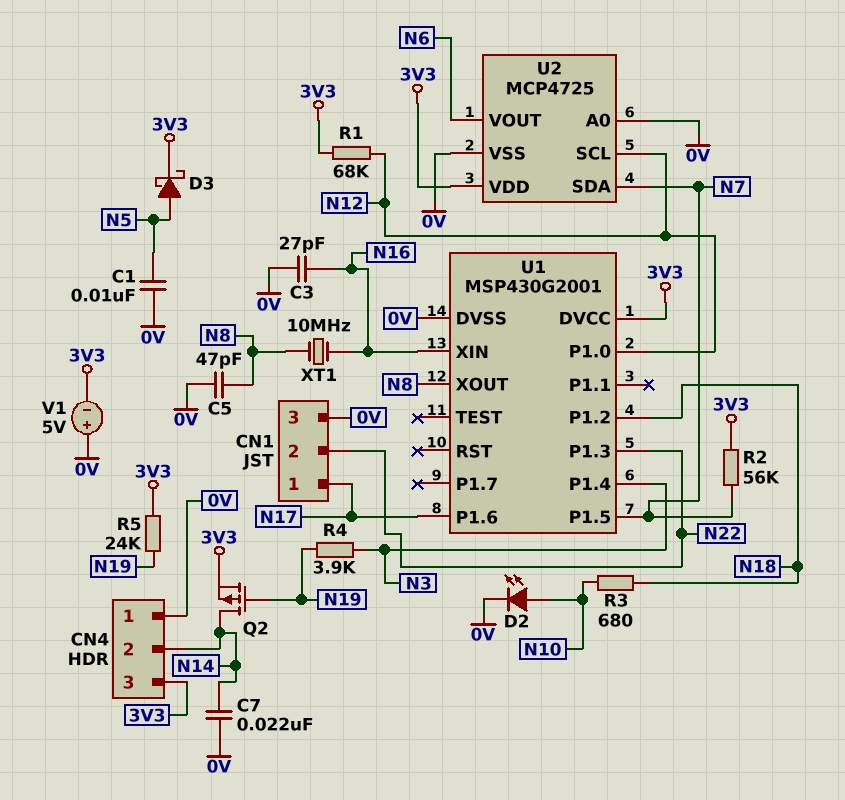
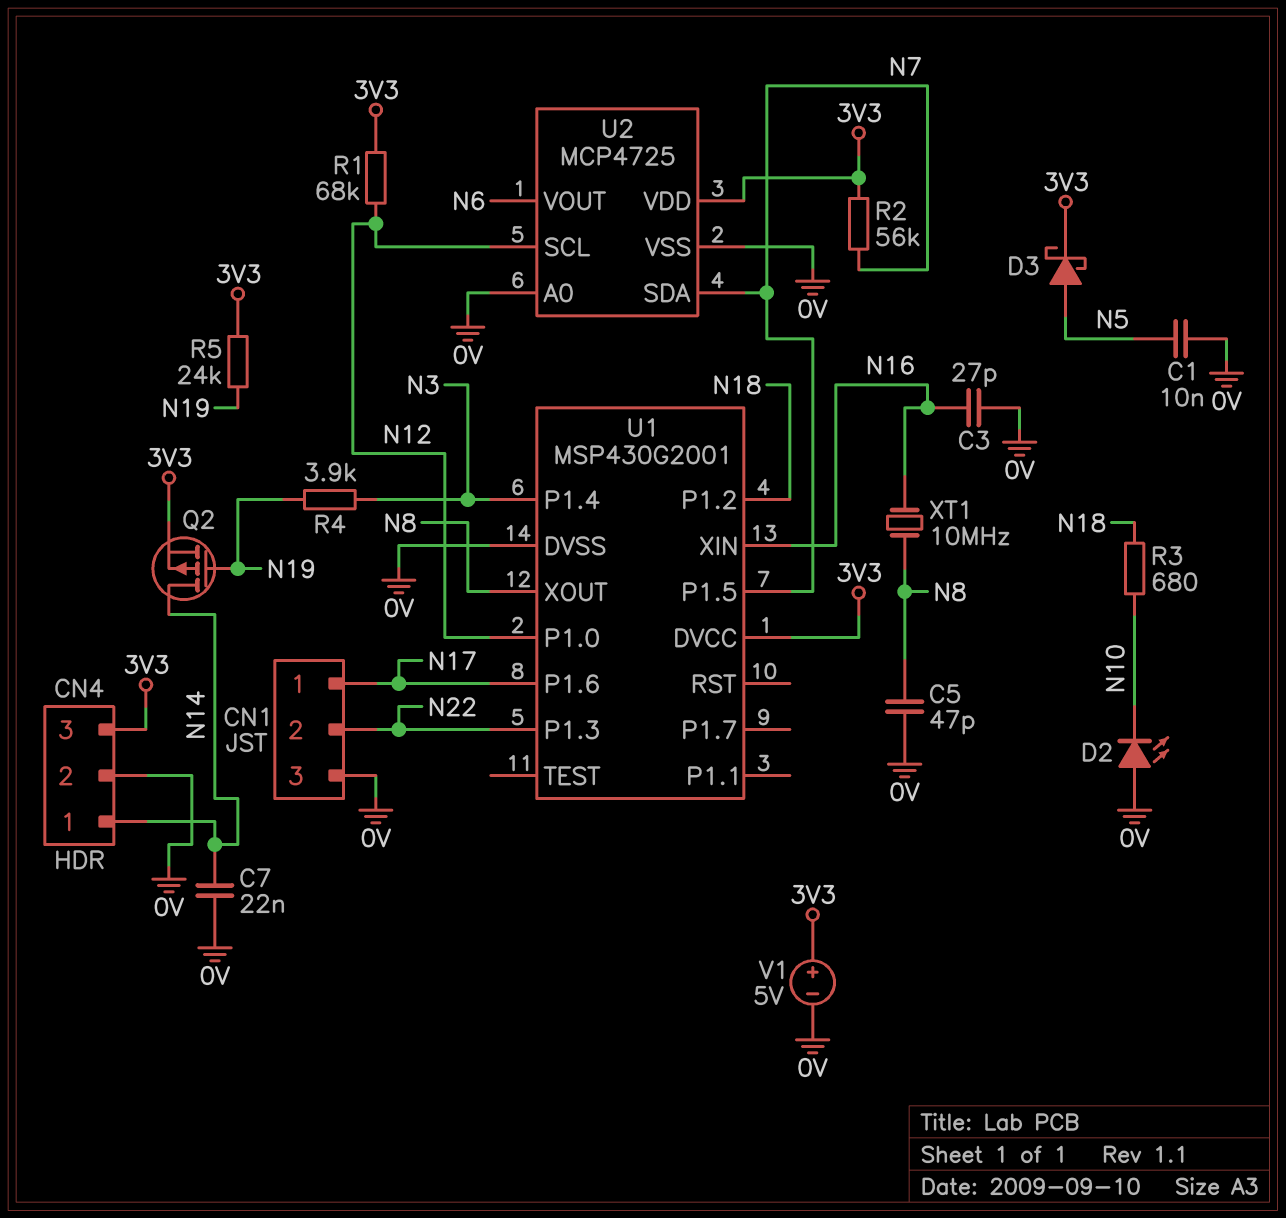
CN4 pin 1: 0V -> N14
CN4 pin 2: N14 -> 0V
D2: LED (A N10, K 0V) -> LED (A 0V, K N10)
V1: 5V (plus 0V, minus 3V3) -> 5V (plus 3V3, minus 0V)

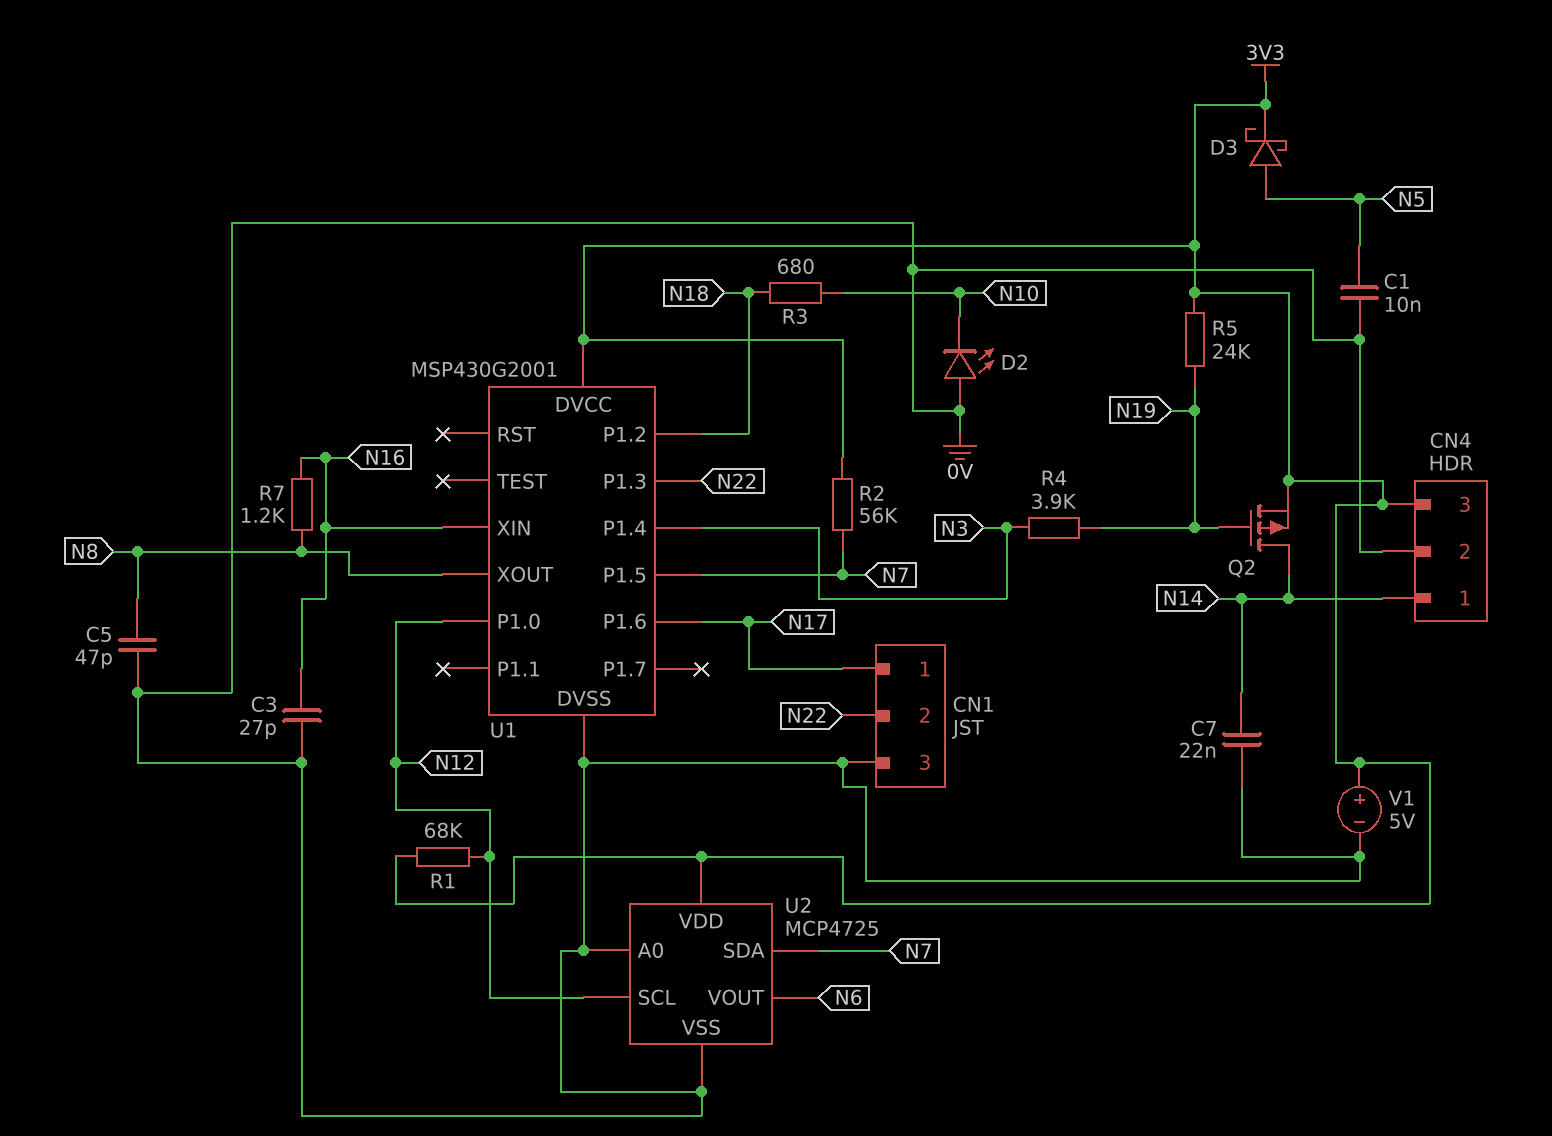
R7: none -> 1.2k (N8, N16)
XT1: 10MHz (N8, N16) -> none

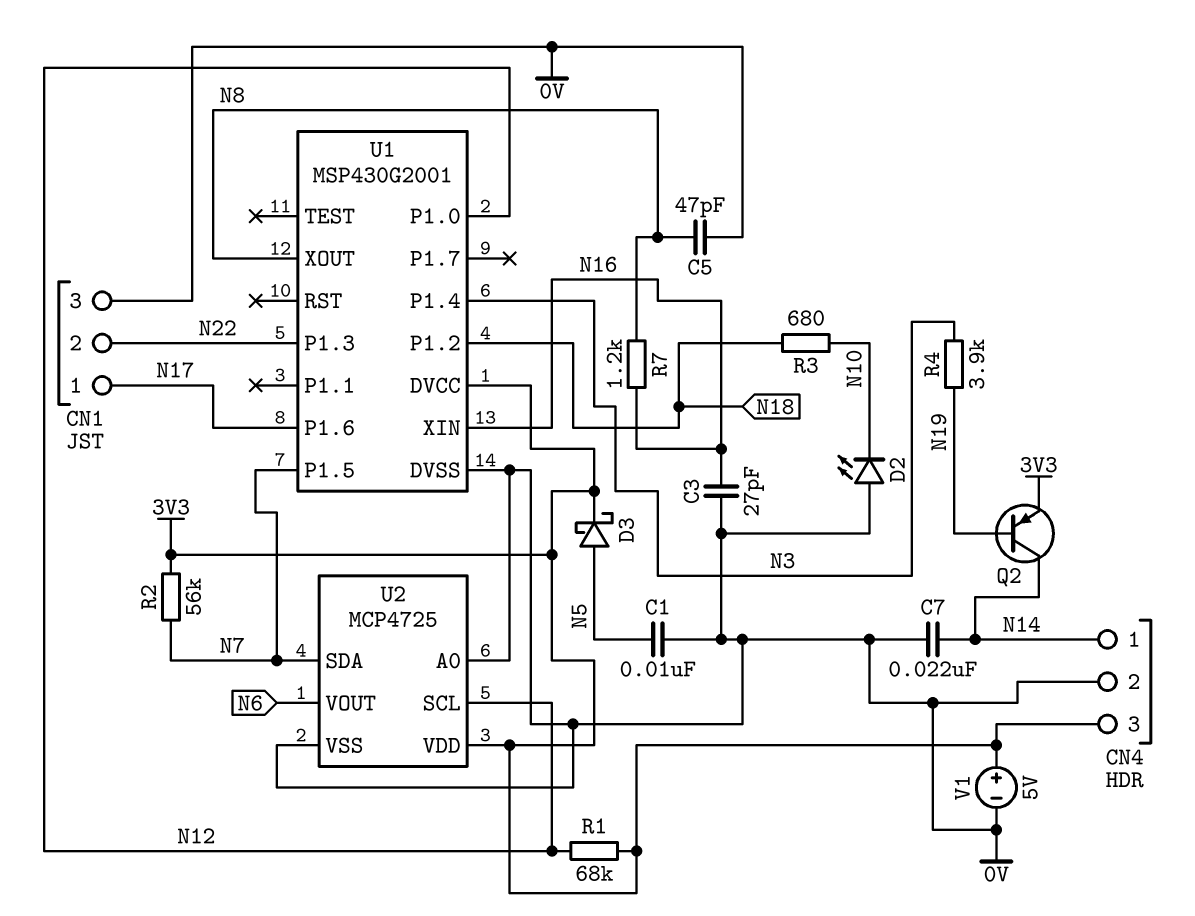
Q2: PMOS (G N19, D N14, S 3V3) -> PNP (B N19, C N14, E 3V3)
R5: 24k (3V3, N19) -> none

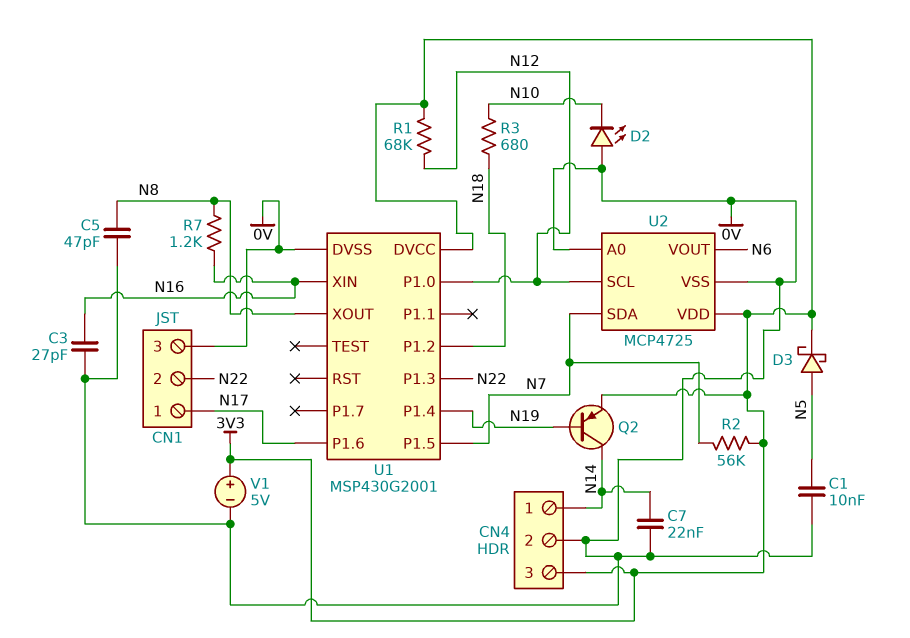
R4: 3.9k (N3, N19) -> none
U1 pin P1.4: N3 -> N19

